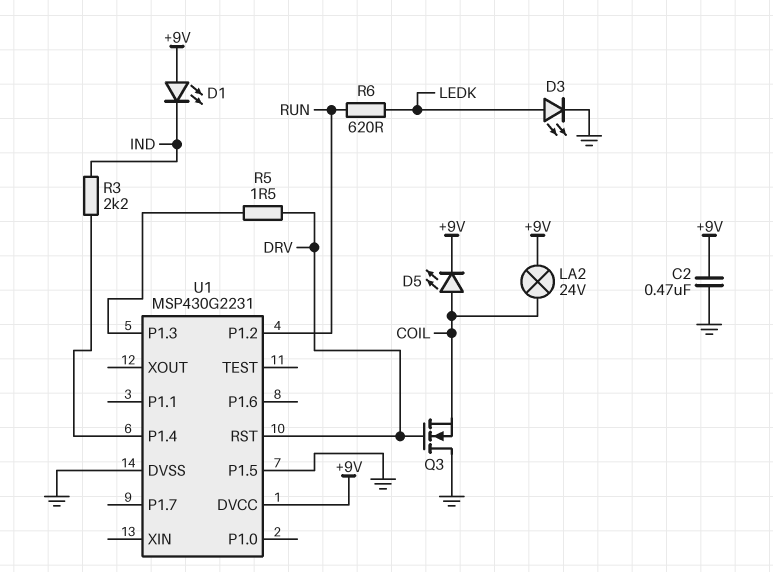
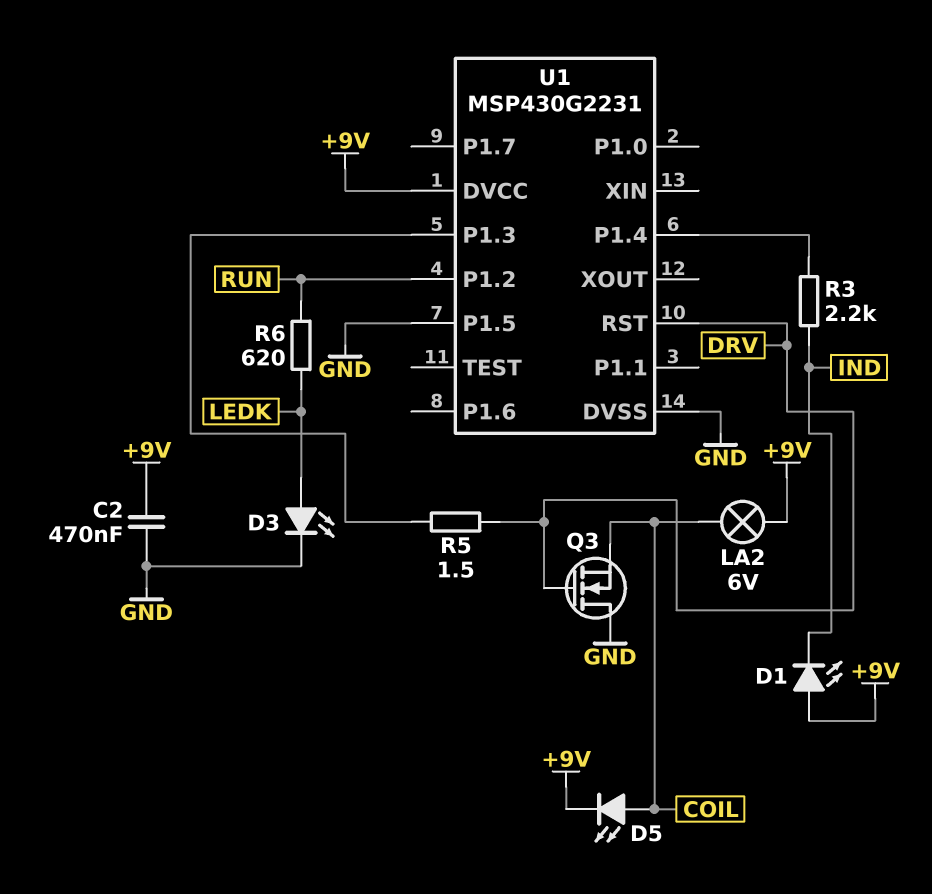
LA2: lamp 24V (+9V, COIL) -> lamp 6V (+9V, COIL)

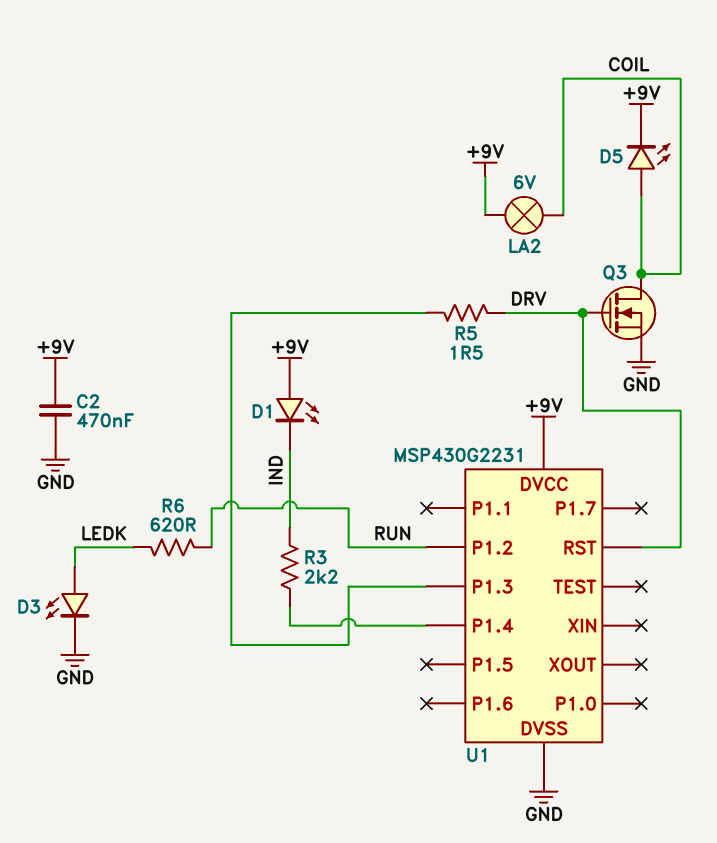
Q3: NMOS (G DRV, D GND, S COIL) -> NMOS (G DRV, D COIL, S GND)
U1 pin P1.5: GND -> none

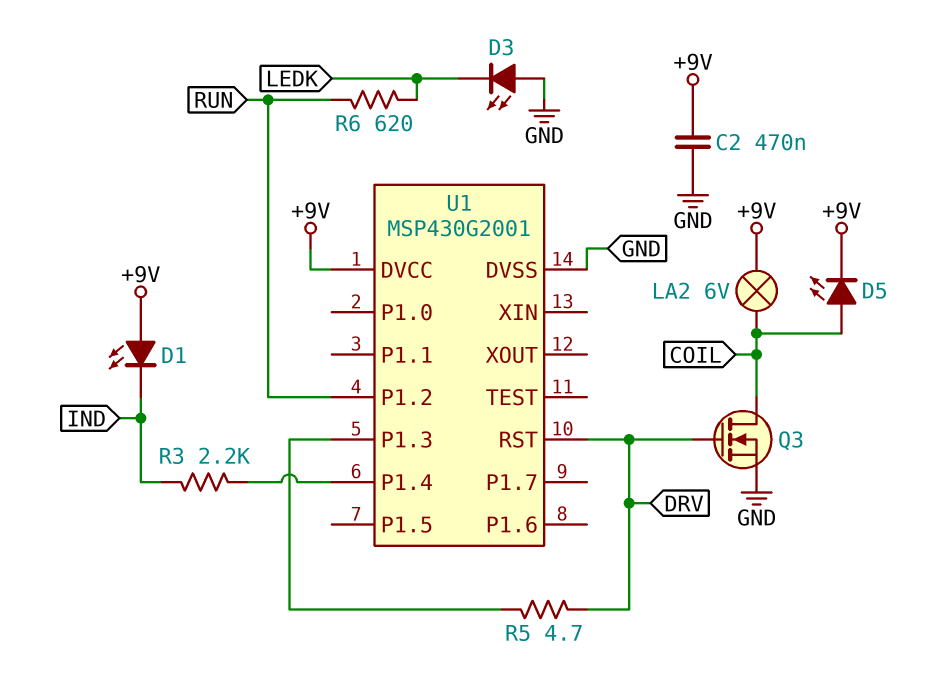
D3: LED (A LEDK, K GND) -> LED (A GND, K LEDK)
R5: 1.5 (DRV, U1/P1.3) -> 4.7 (DRV, U1/P1.3)
U1: MSP430G2231 -> MSP430G2001

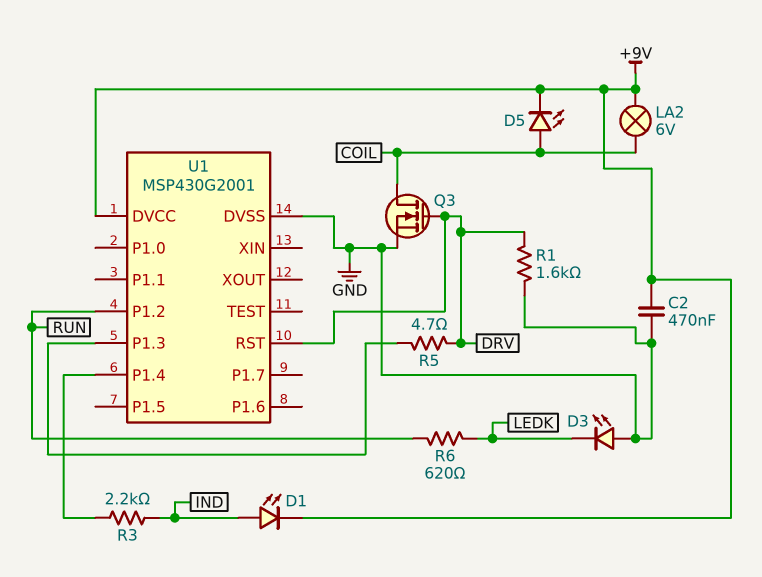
D1: LED (A +9V, K IND) -> LED (A IND, K +9V)
R1: none -> 1.6k (DRV, GND)

